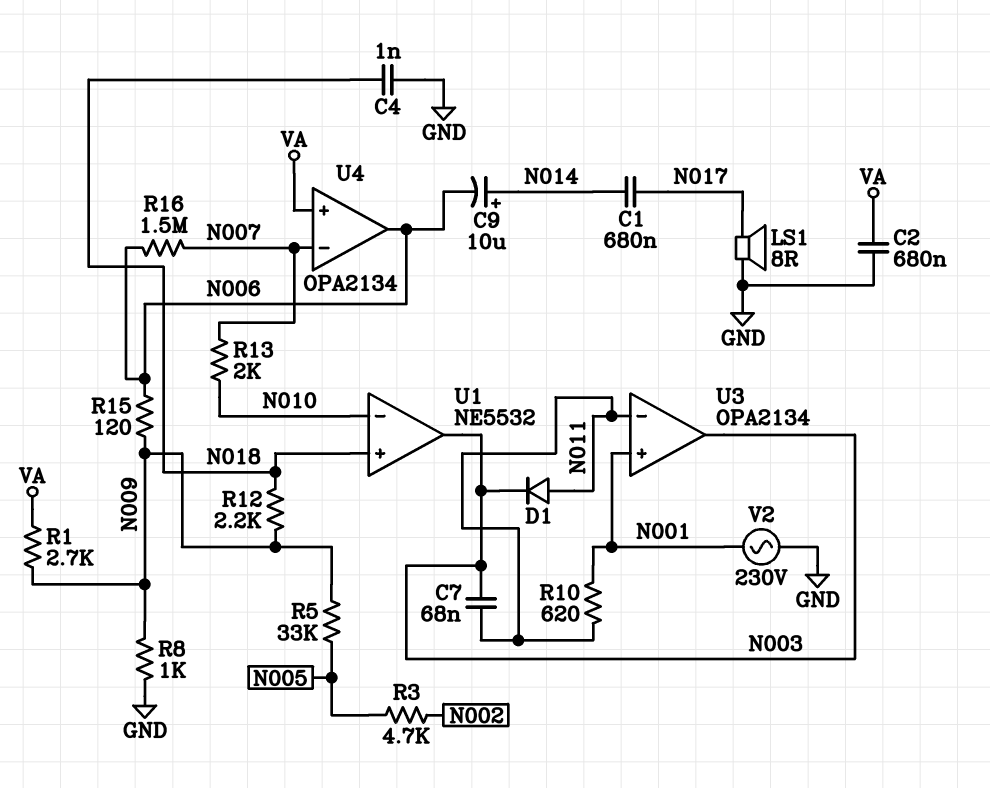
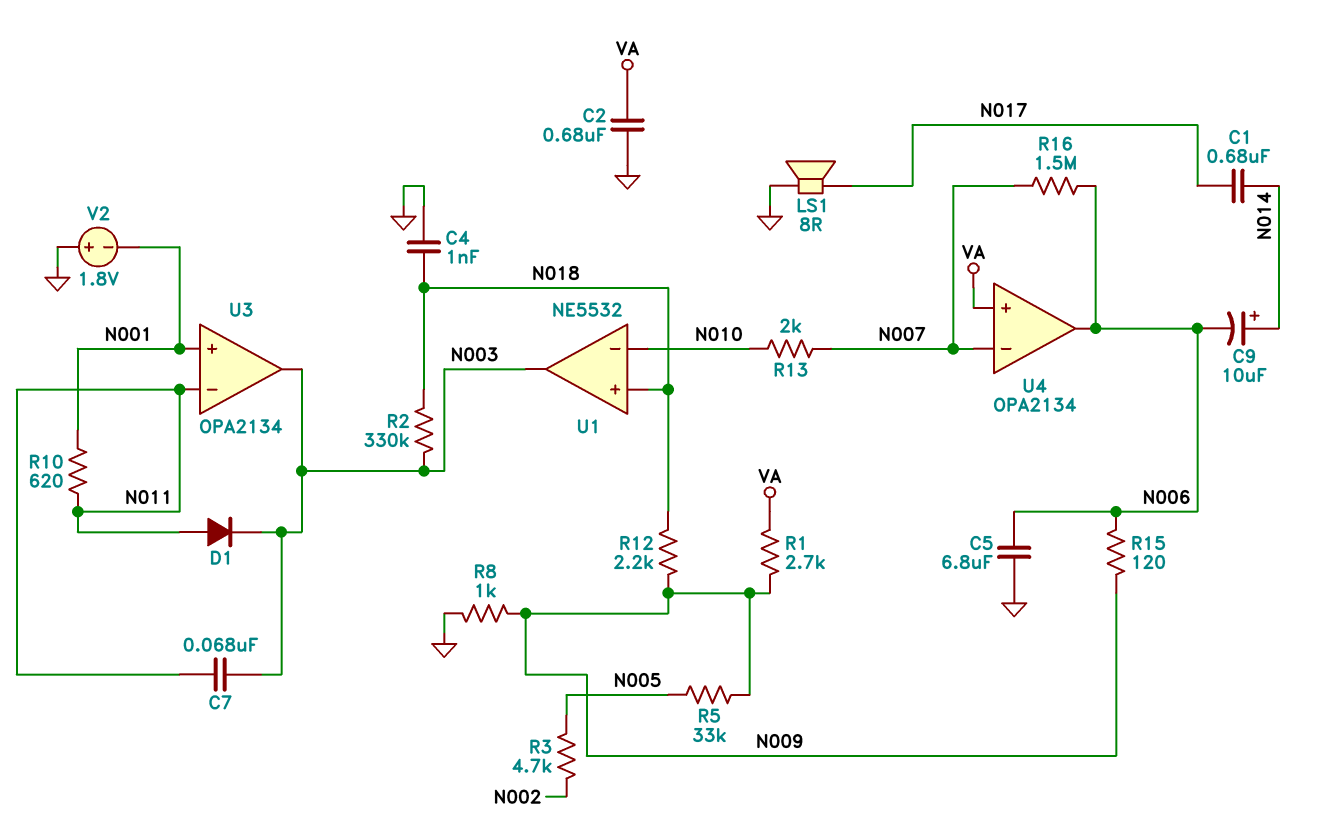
C5: none -> 6.8uF (GND, N006)
R2: none -> 330k (N003, N018)
V2: AC 230V (GND, N001) -> 1.8V (plus GND, minus N001)

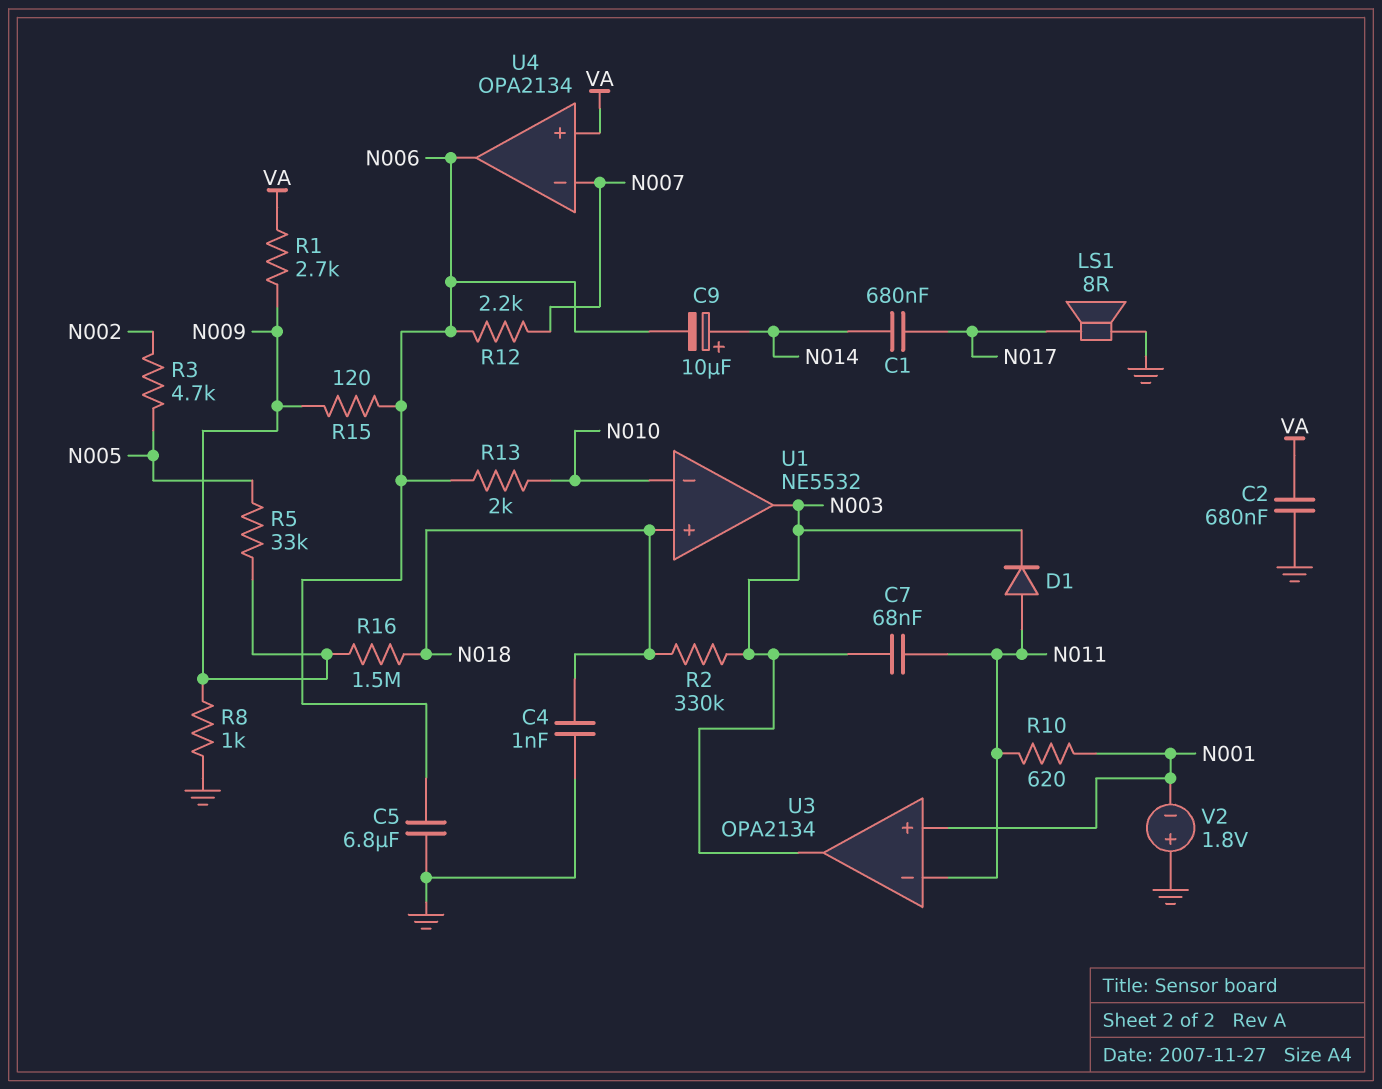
R12: 2.2k (N009, N018) -> 2.2k (N006, N007)
R13: 2k (N007, N010) -> 2k (N006, N010)
R16: 1.5M (N006, N007) -> 1.5M (N009, N018)

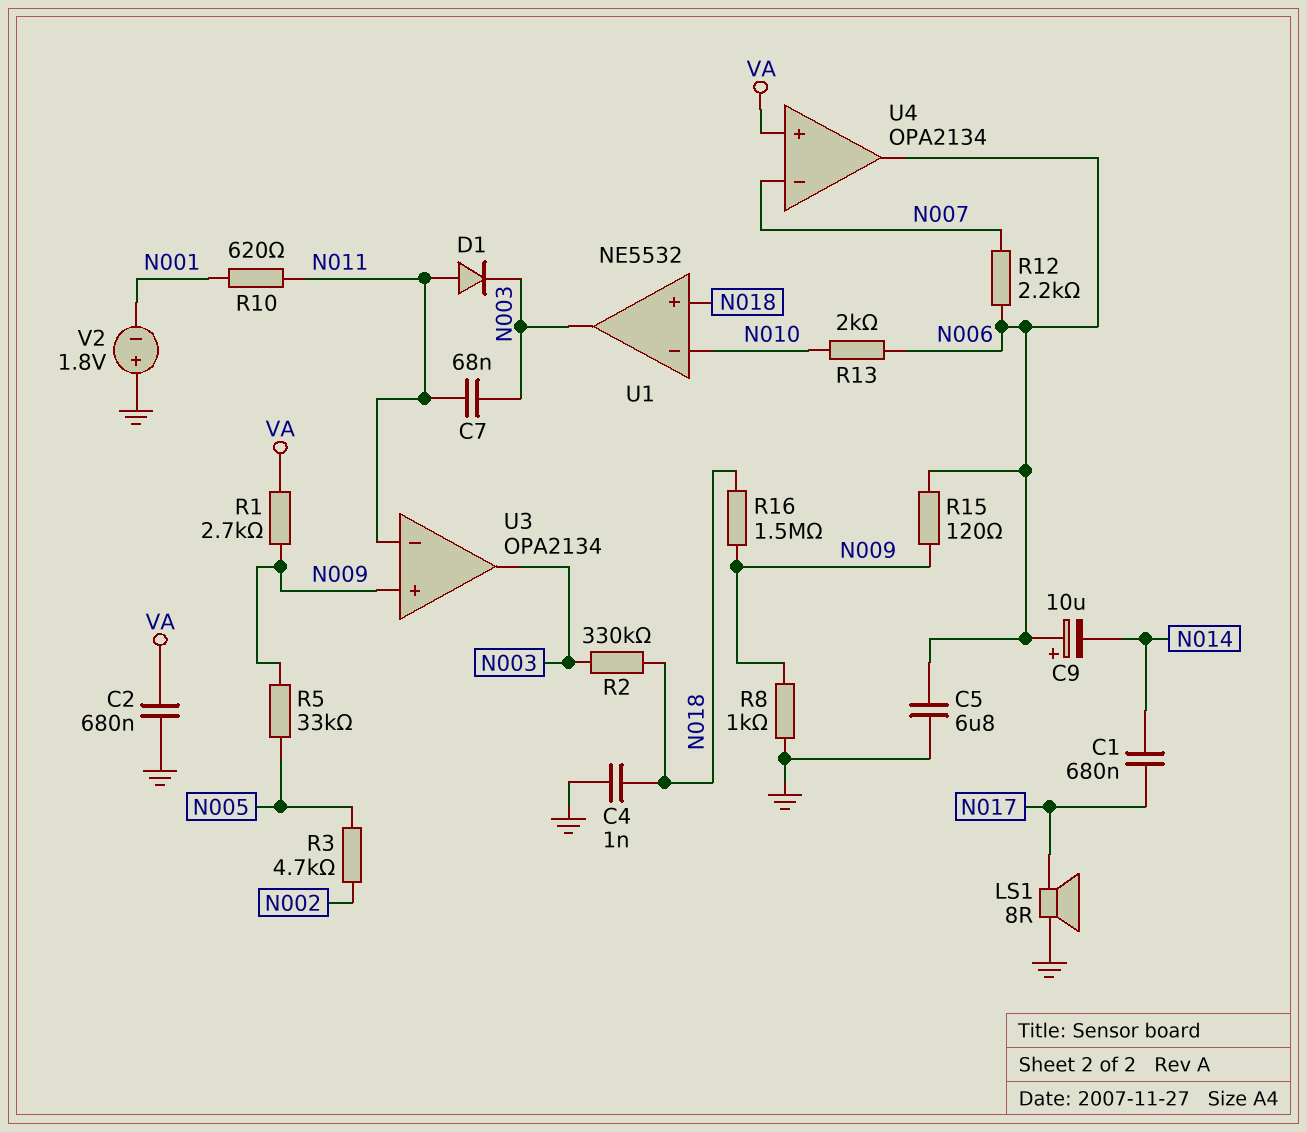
C9: 10uF (plus N014, minus N006) -> 10uF (plus N006, minus N014)
U3 pin in+: N001 -> N009

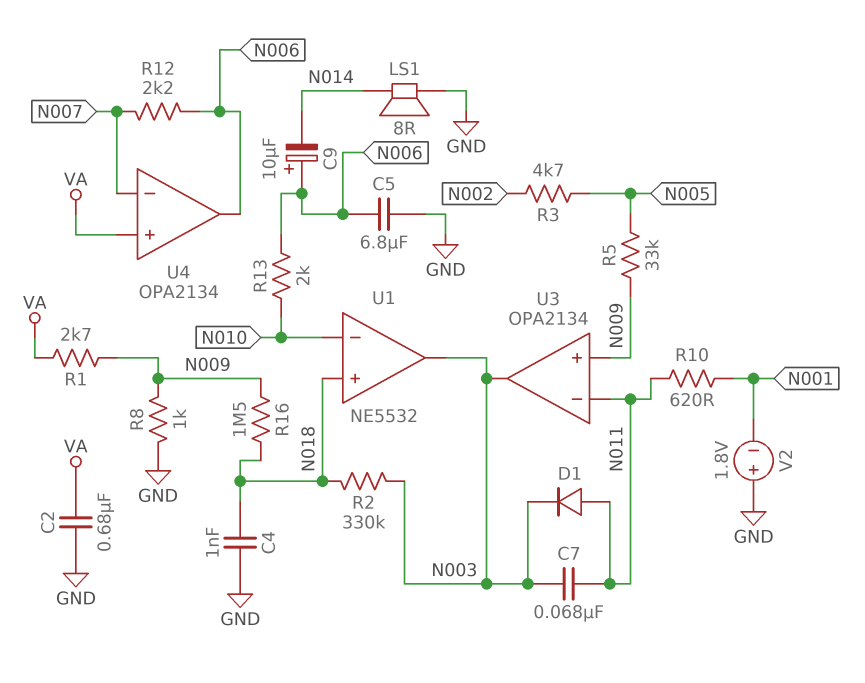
C1: 680nF (N014, N017) -> none
LS1: speaker 8R (GND, N017) -> speaker 8R (GND, N014)
R15: 120 (N006, N009) -> none

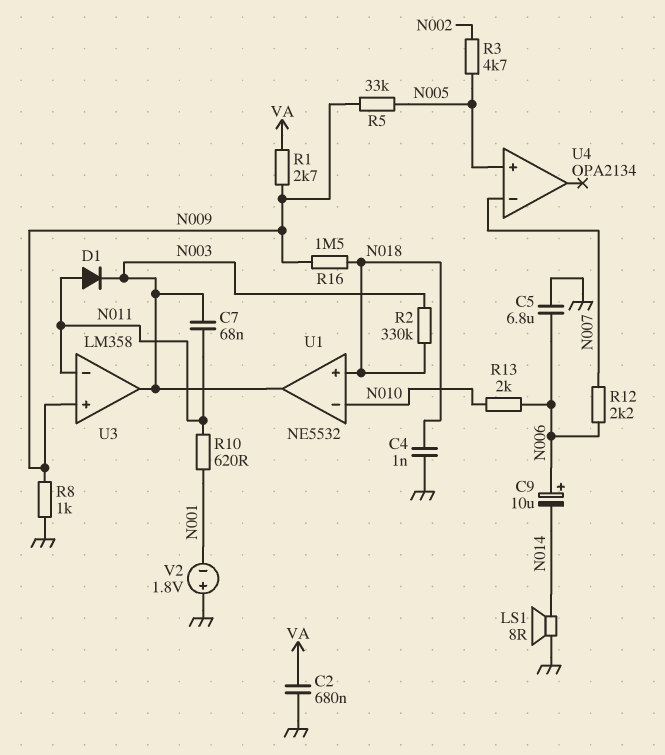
U3: OPA2134 -> LM358
U4 pin in+: VA -> N005
U4 pin out: N006 -> none

